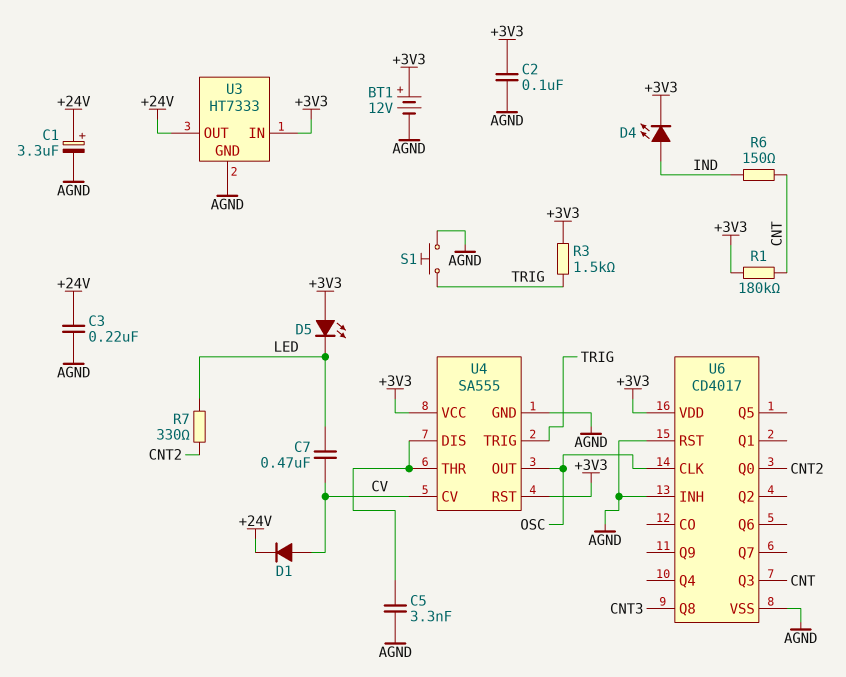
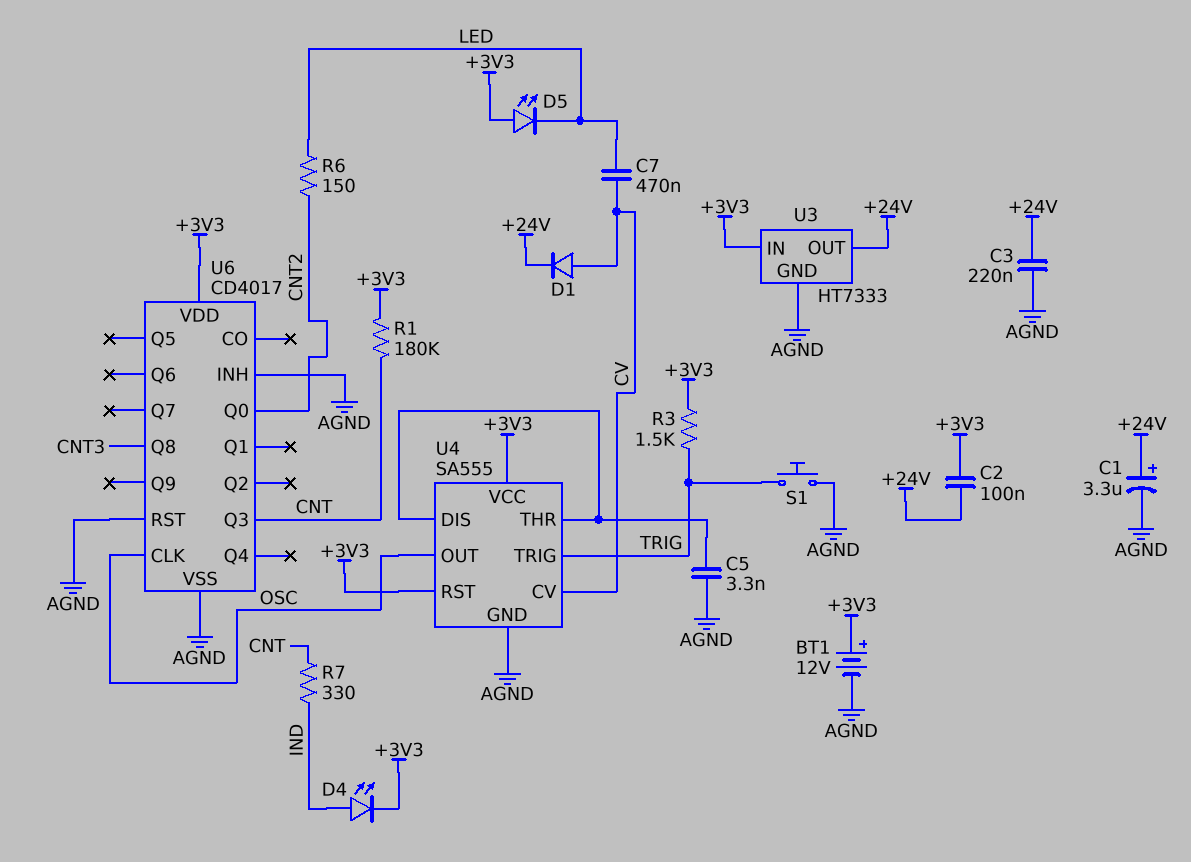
C2: 100nF (+3V3, AGND) -> 100nF (+3V3, +24V)
R6: 150 (CNT, IND) -> 150 (CNT2, LED)
R7: 330 (CNT2, LED) -> 330 (CNT, IND)

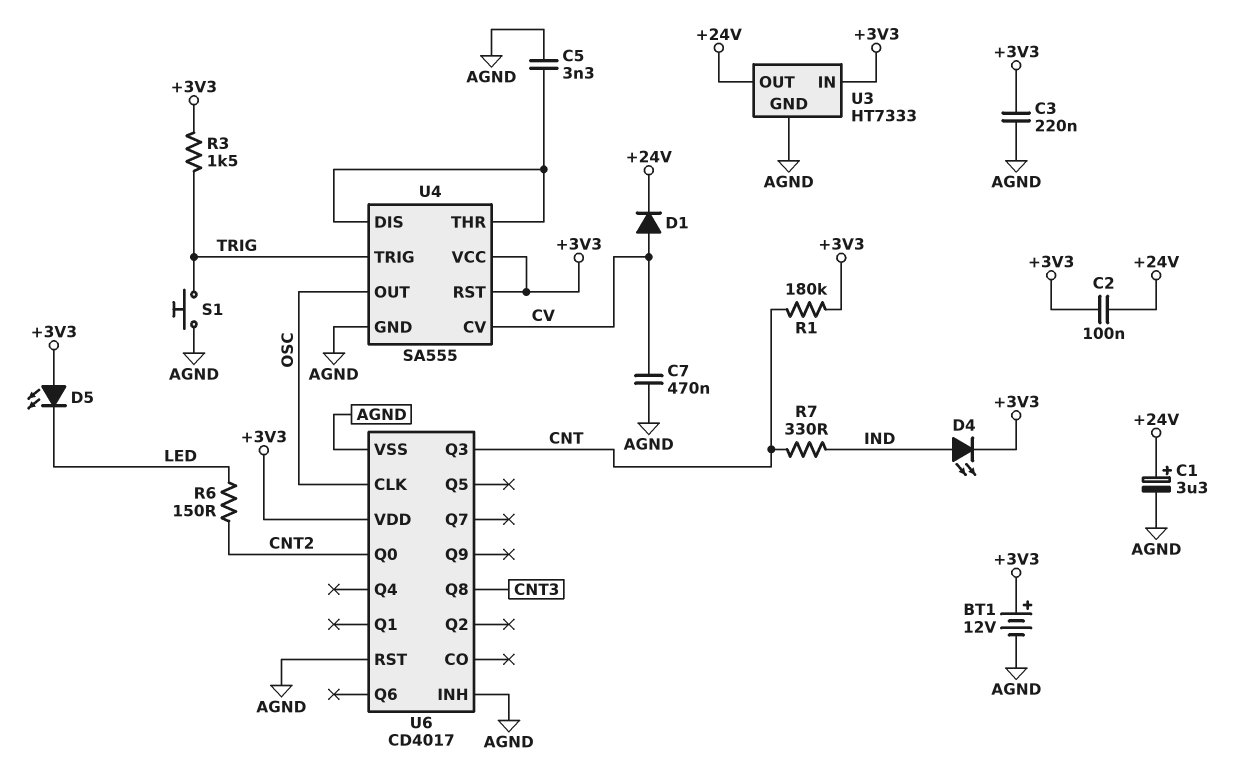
C3: 220nF (+24V, AGND) -> 220nF (+3V3, AGND)
C7: 470nF (CV, LED) -> 470nF (AGND, CV)

